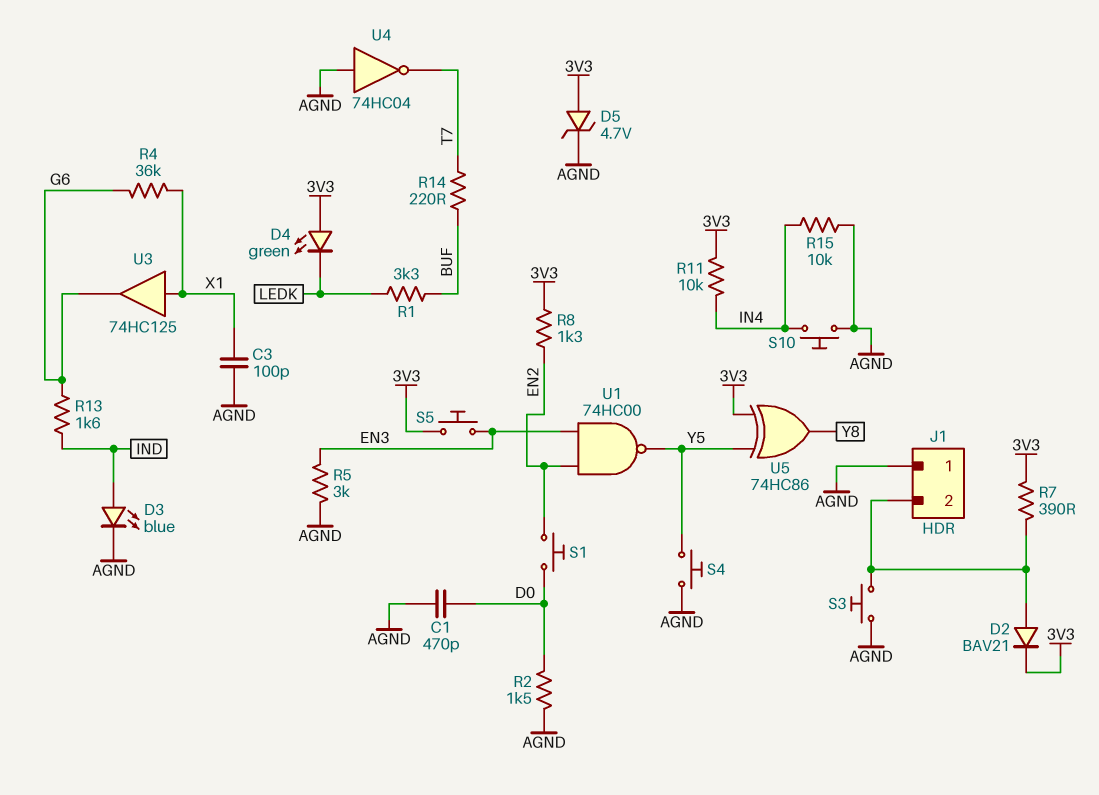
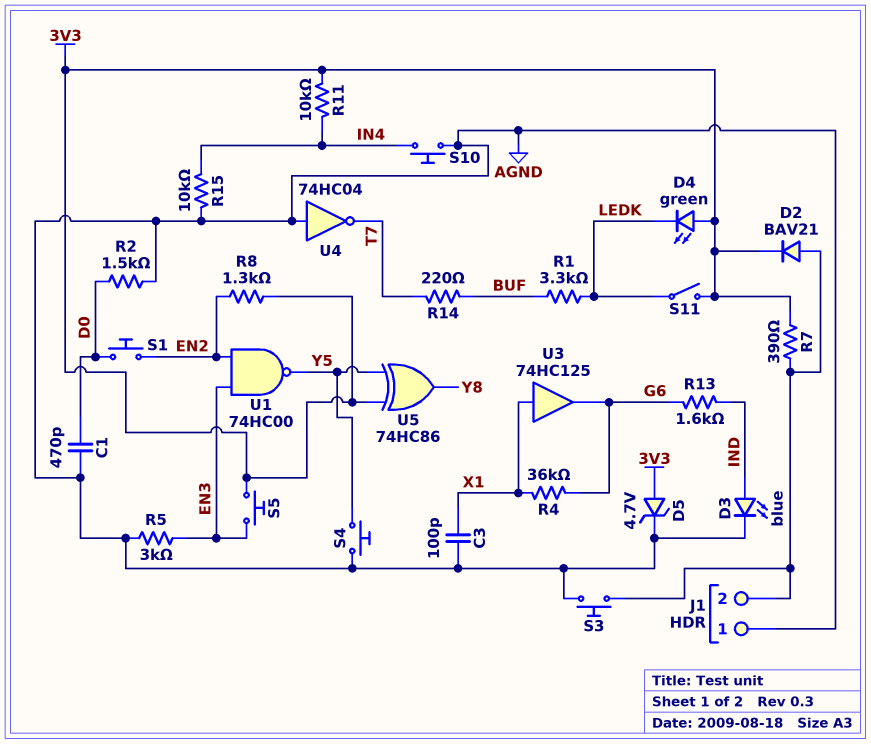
S11: none -> switch (3V3, LEDK)

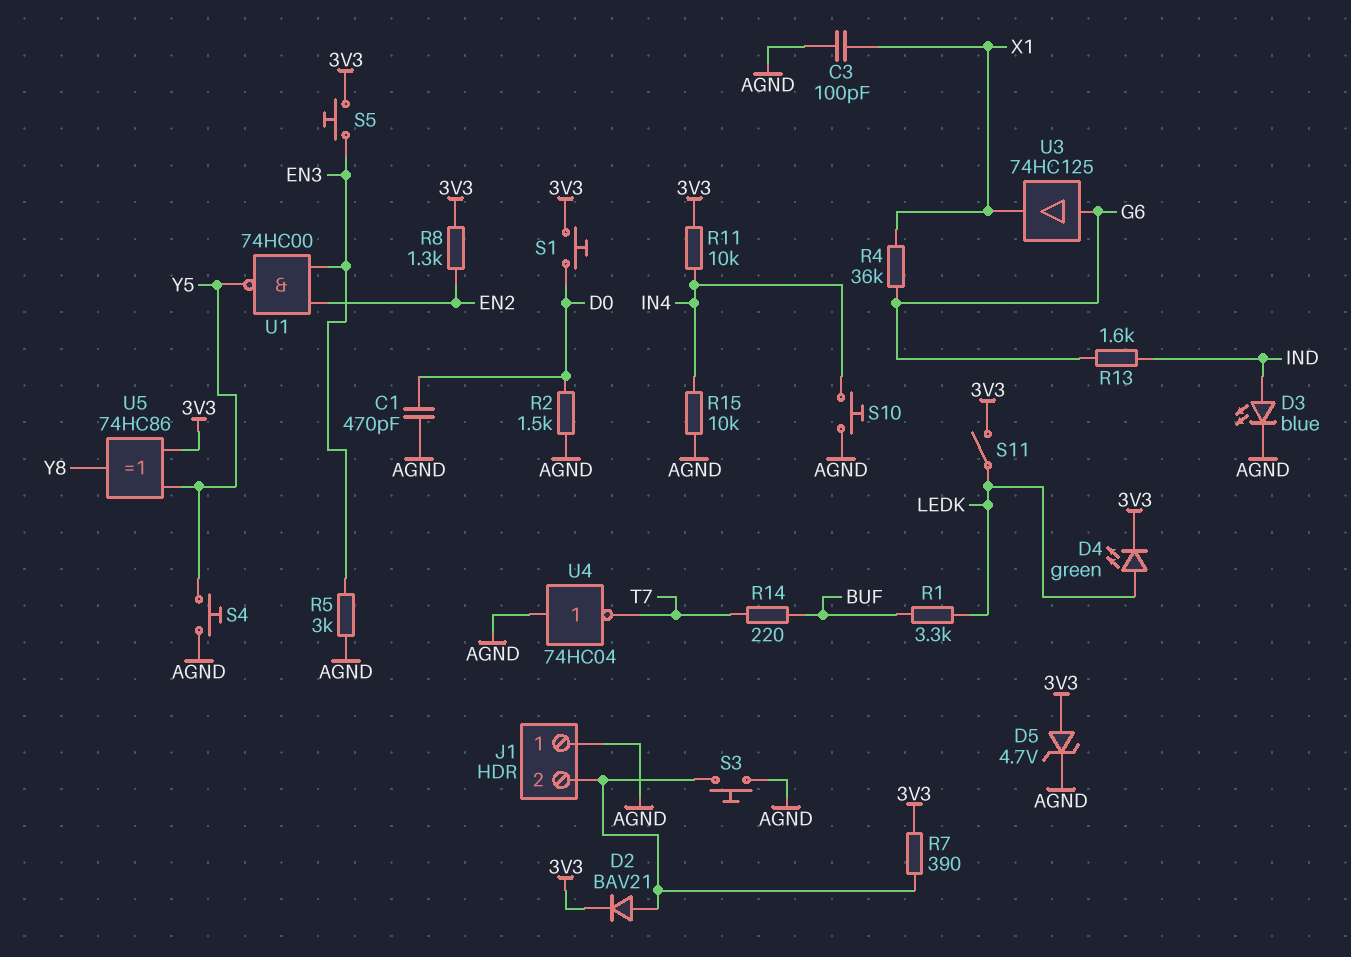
D4: LED green (A 3V3, K LEDK) -> LED green (A LEDK, K 3V3)
S1: button (D0, EN2) -> button (3V3, D0)
U3: buffer 74HC125 (in X1, out G6) -> buffer 74HC125 (in G6, out X1)

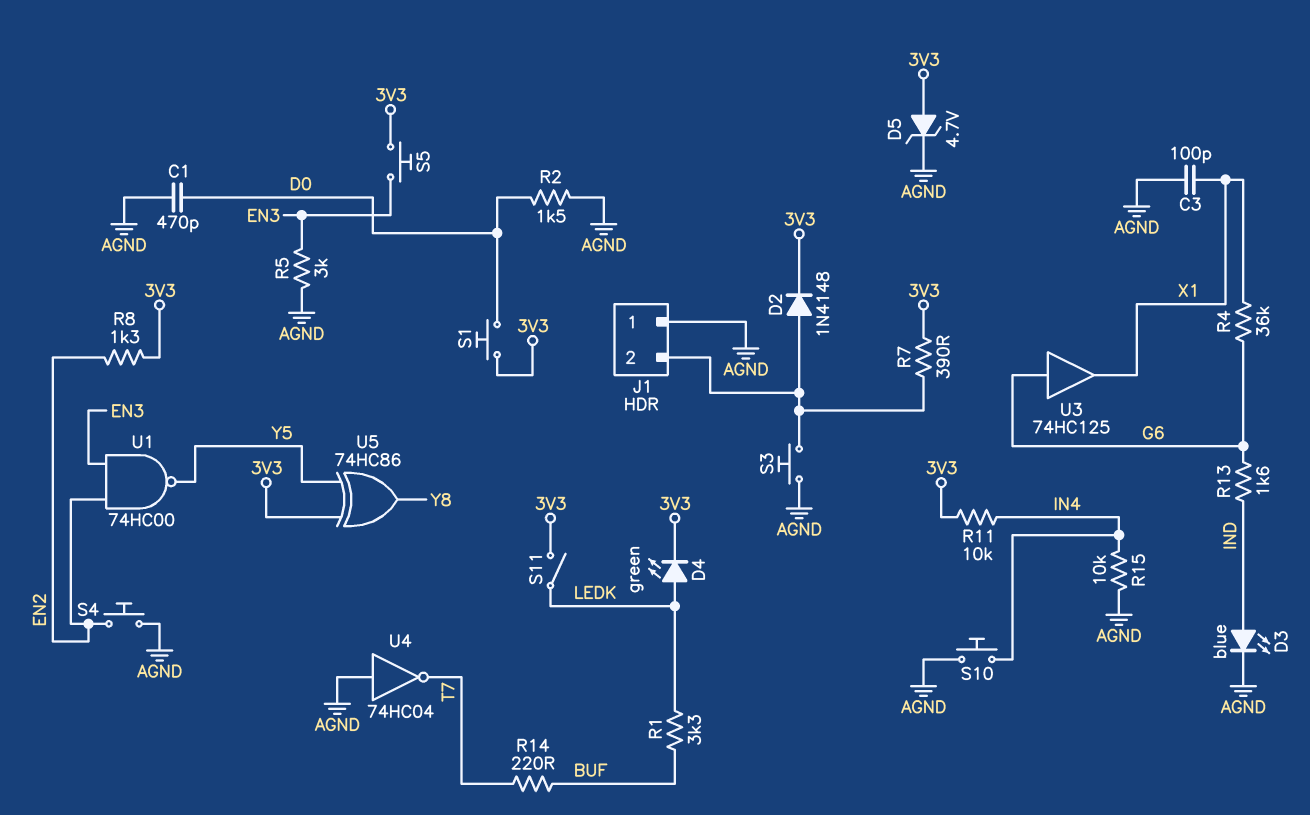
D2: diode BAV21 (A J1/2, K 3V3) -> diode 1N4148 (A J1/2, K 3V3)
S4: button (AGND, Y5) -> button (AGND, EN2)

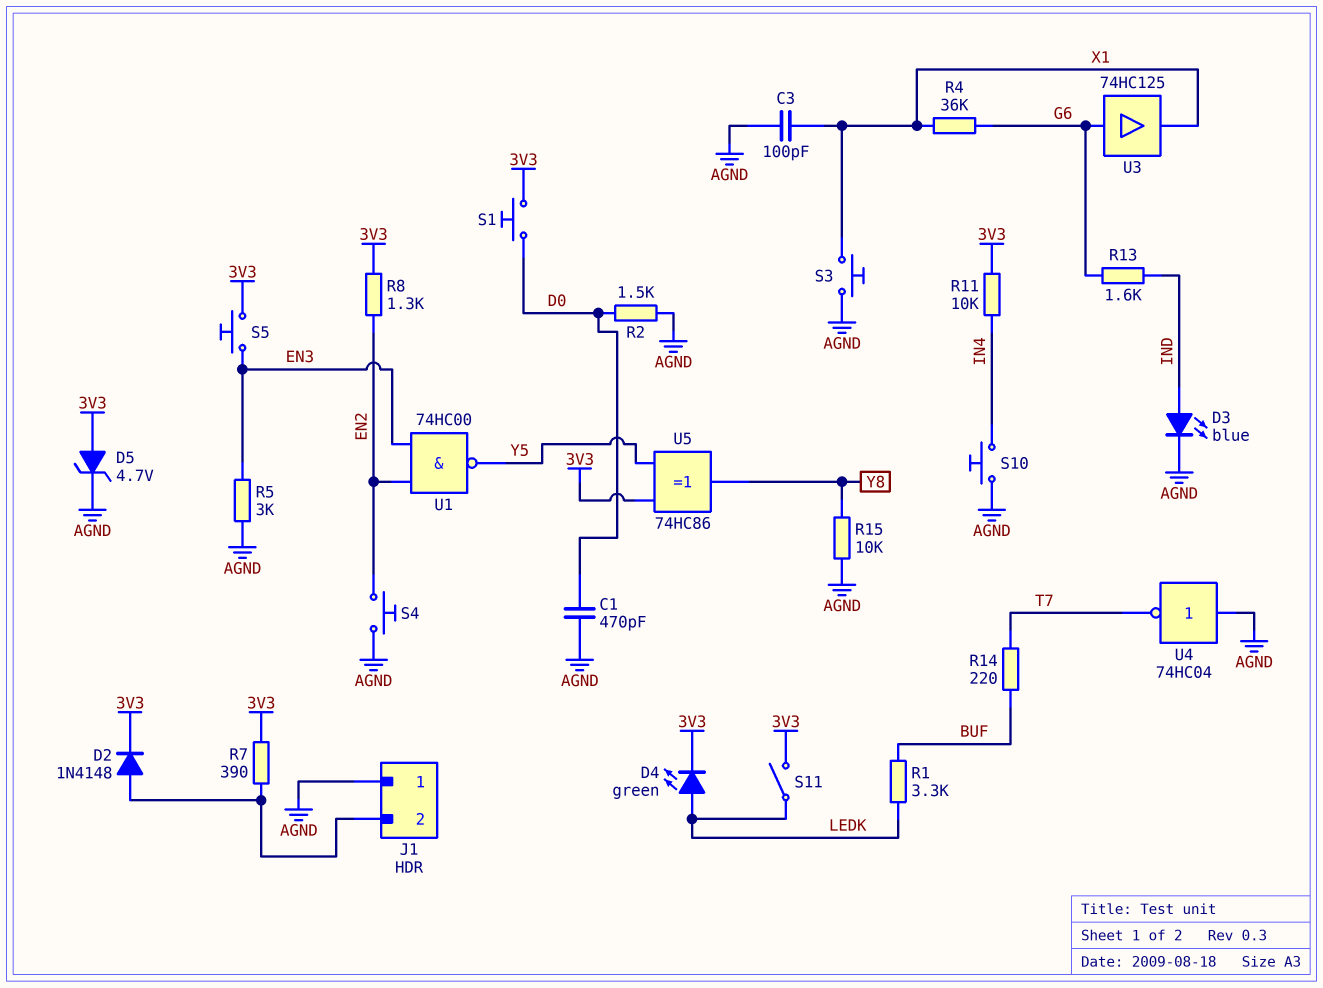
R15: 10k (AGND, IN4) -> 10k (AGND, Y8)
S3: button (AGND, J1/2) -> button (AGND, X1)

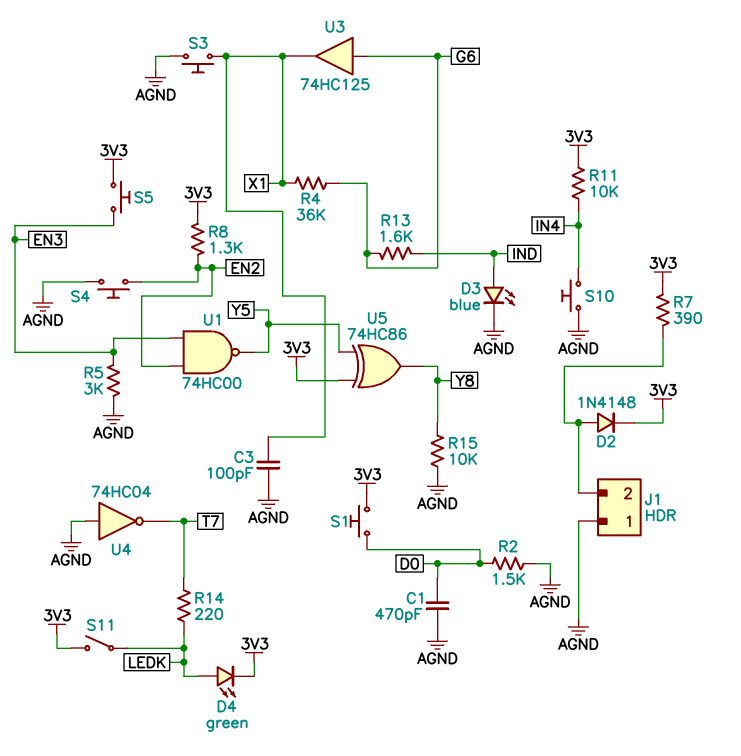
D5: zener 4.7V (A 3V3, K AGND) -> none
R1: 3.3k (BUF, LEDK) -> none
R14: 220 (BUF, T7) -> 220 (LEDK, T7)

